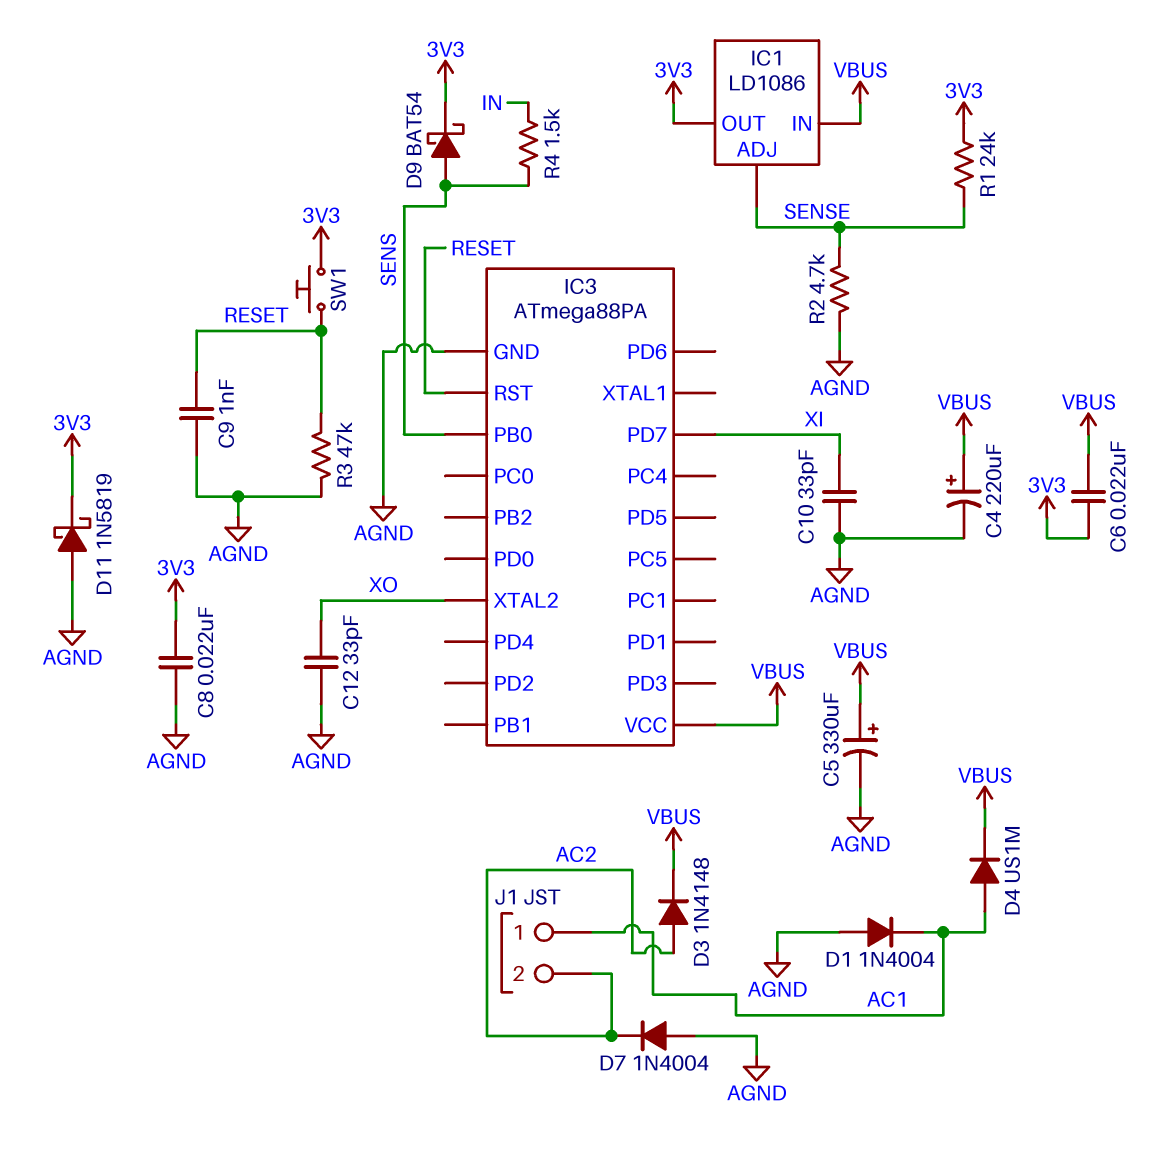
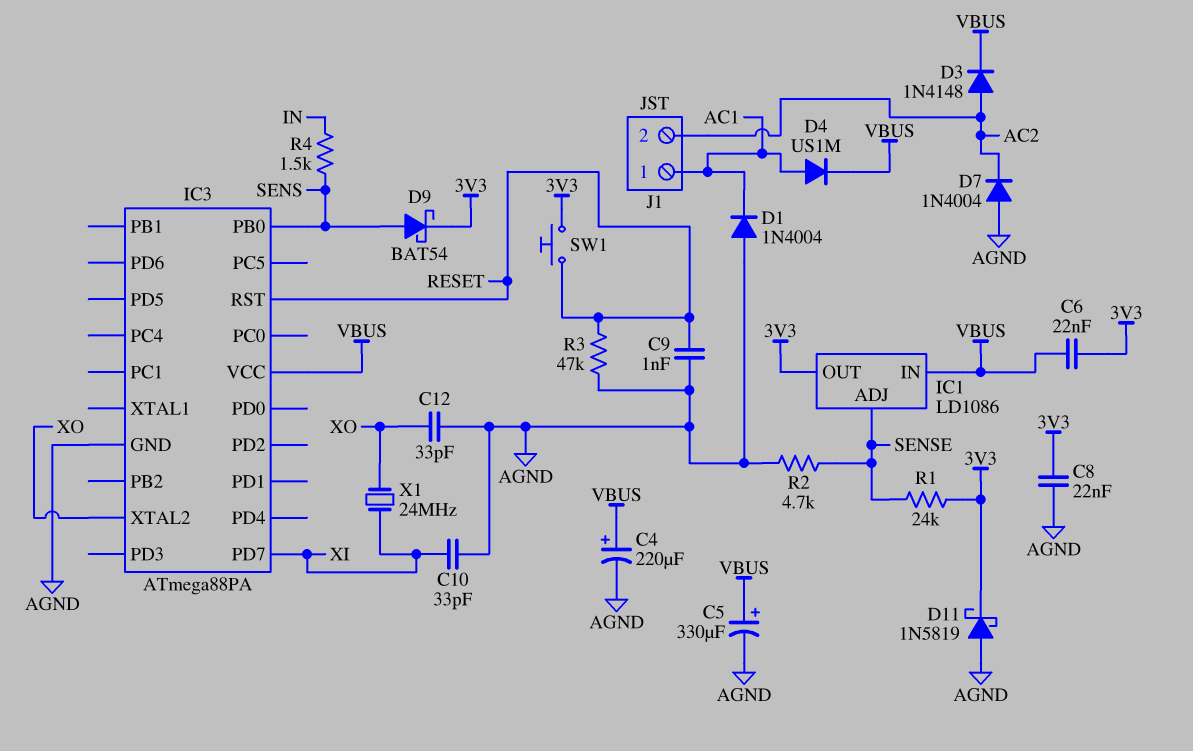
X1: none -> 24MHz (XI, XO)

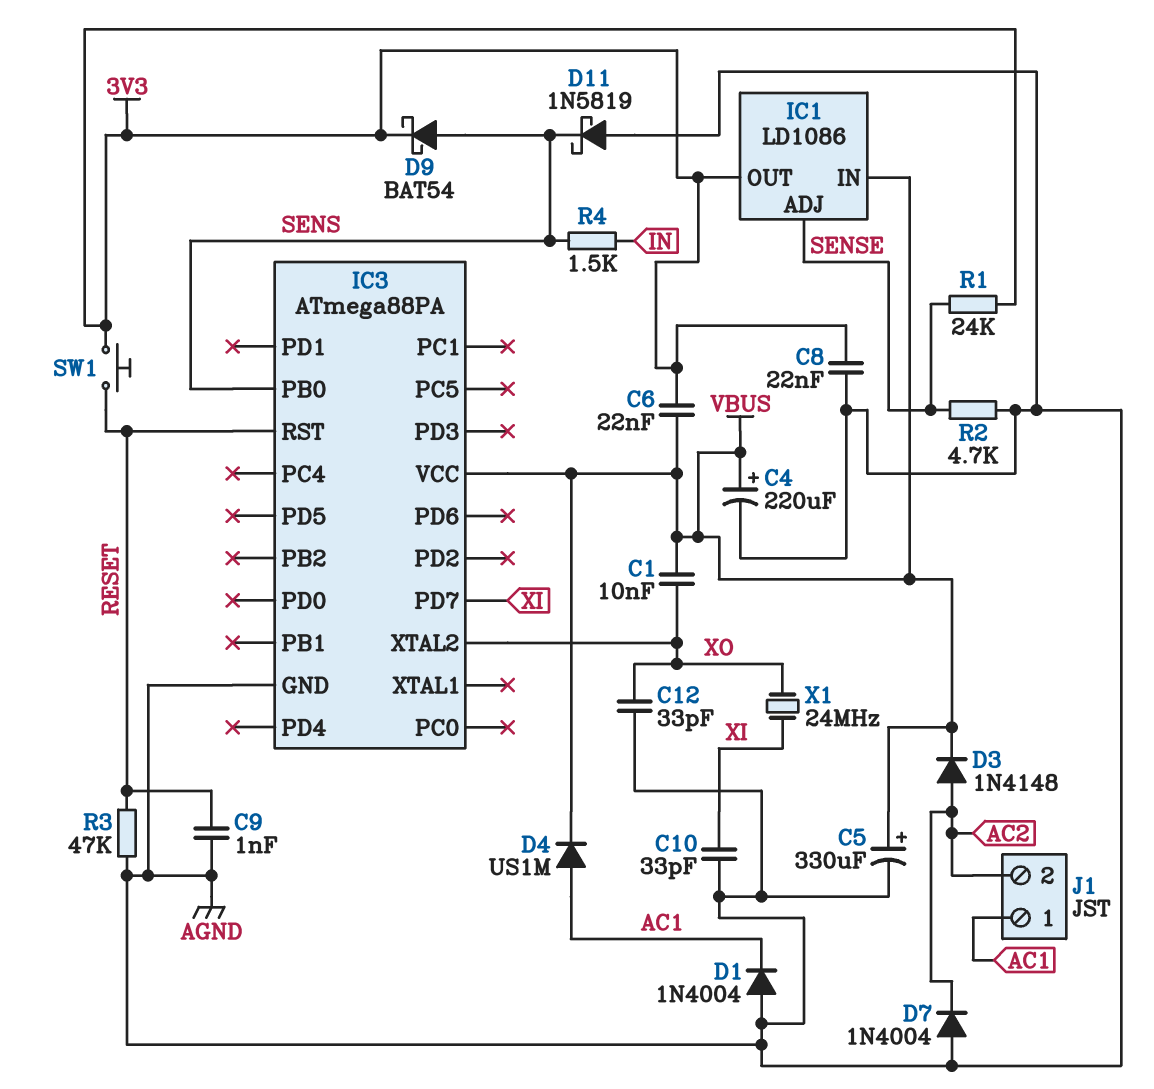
C1: none -> 10nF (VBUS, XO)
D11: schottky 1N5819 (A AGND, K 3V3) -> schottky 1N5819 (A AGND, K SENS)

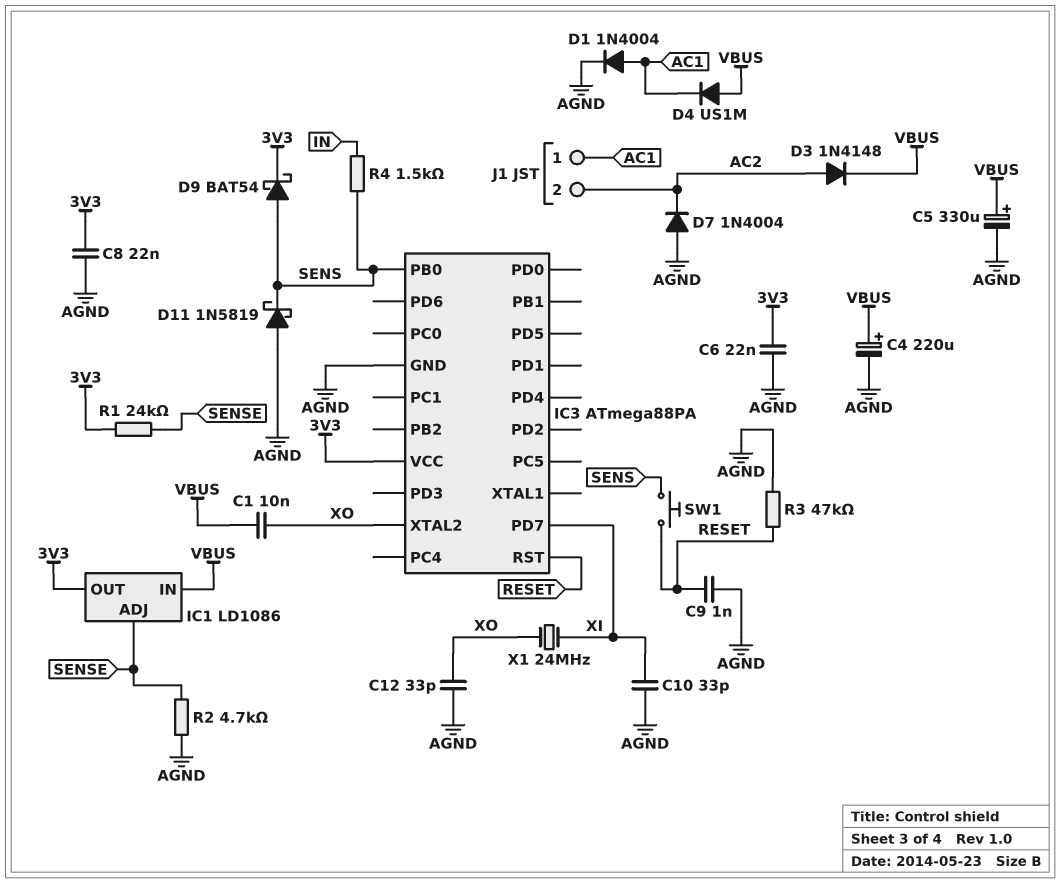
C6: 22nF (3V3, VBUS) -> 22nF (3V3, AGND)
D1: diode 1N4004 (A AGND, K AC1) -> diode 1N4004 (A AC1, K AGND)
D4: diode US1M (A AC1, K VBUS) -> diode US1M (A VBUS, K AC1)
IC3 pin VCC: VBUS -> 3V3
SW1: button (3V3, RESET) -> button (RESET, SENS)

